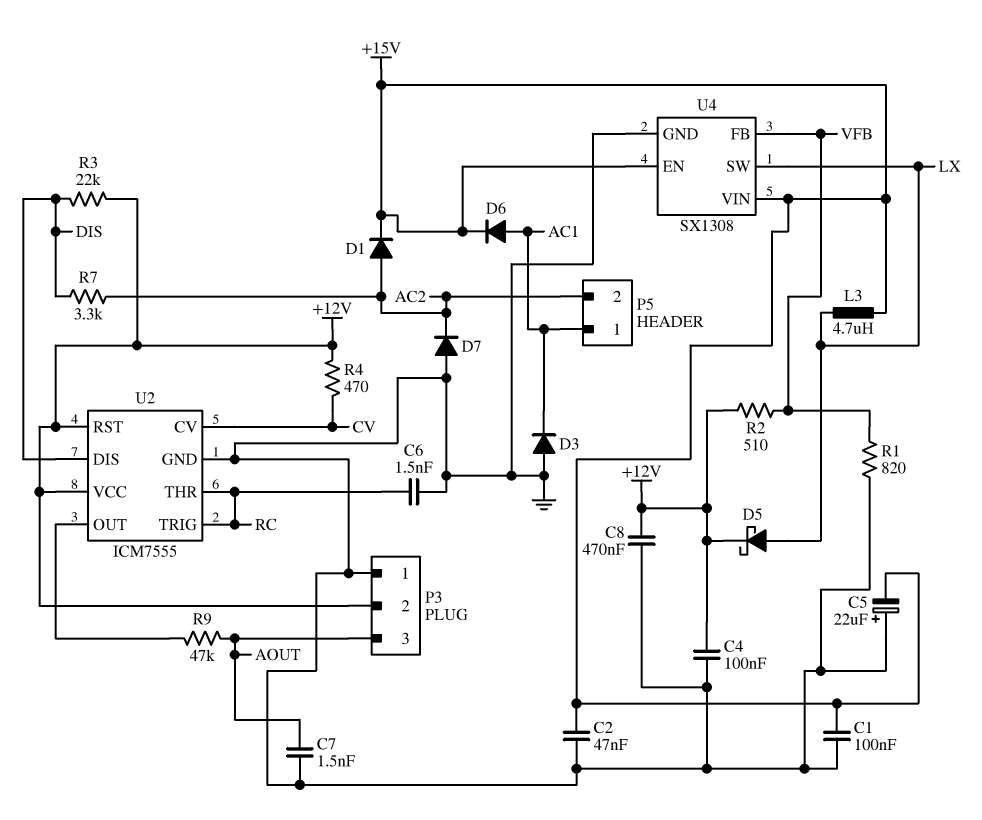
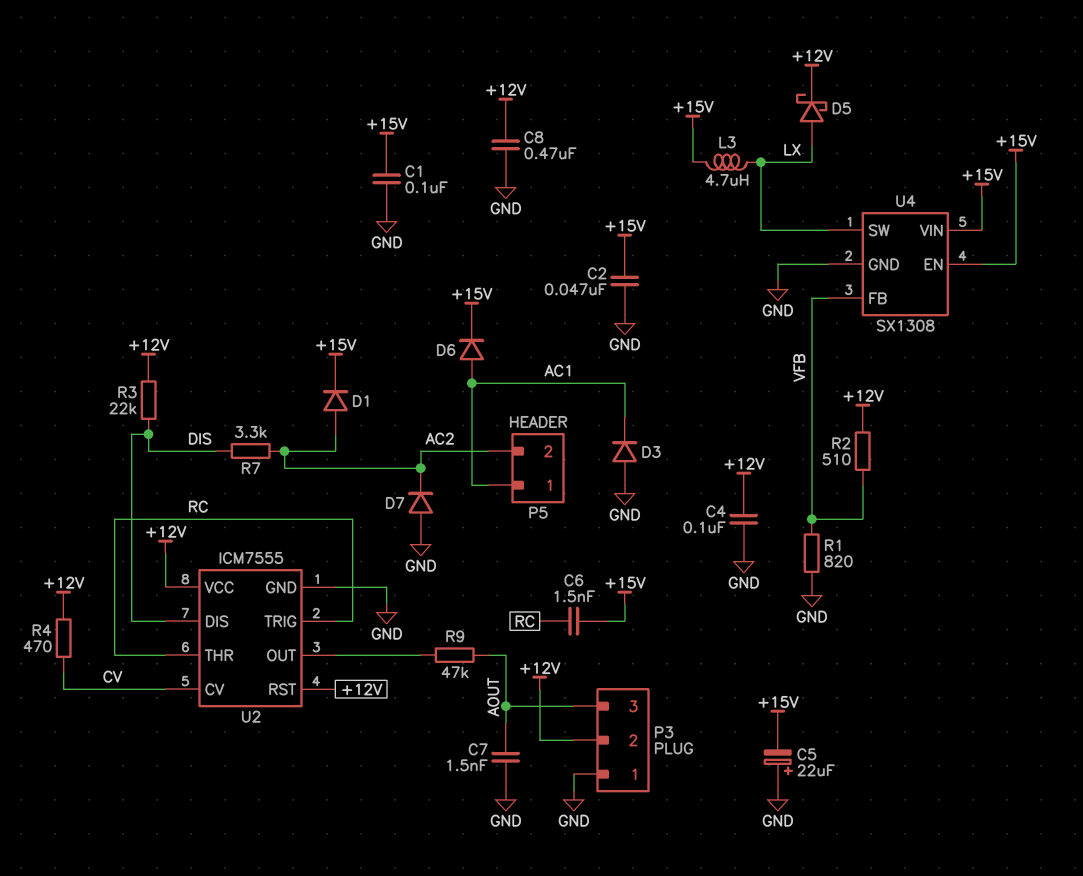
C6: 1.5nF (GND, RC) -> 1.5nF (+15V, RC)

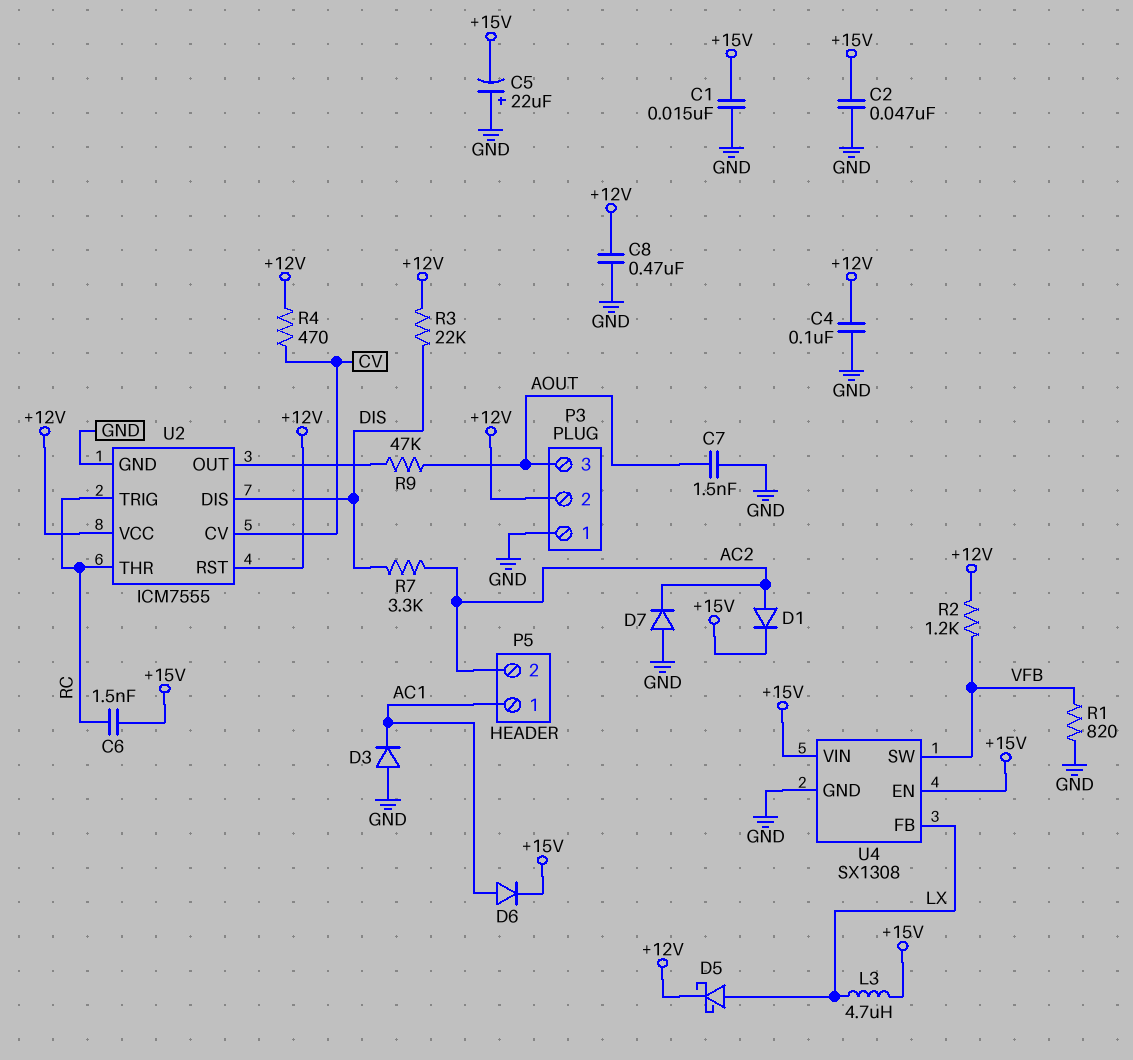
C1: 100nF (+15V, GND) -> 15nF (+15V, GND)
R2: 510 (+12V, VFB) -> 1.2k (+12V, VFB)
U4 pin FB: VFB -> LX
U4 pin SW: LX -> VFB

